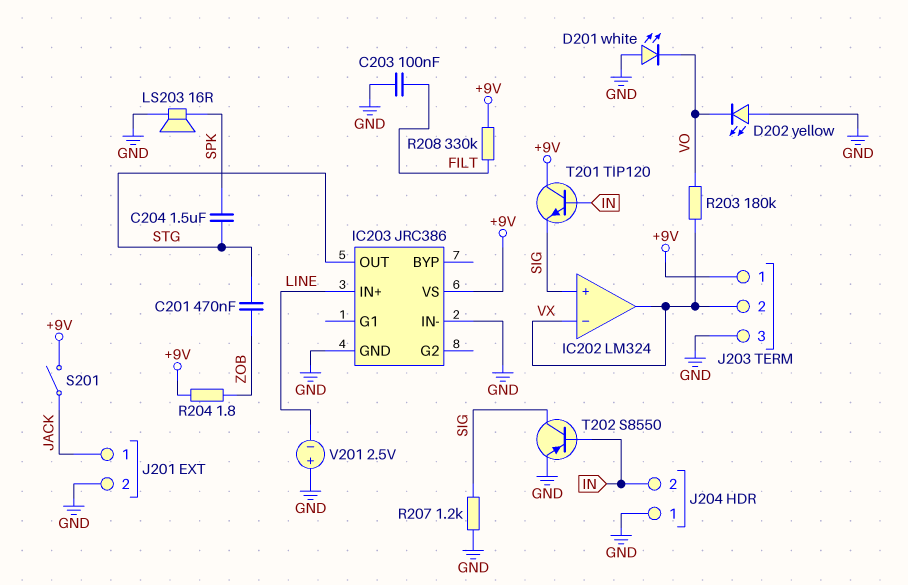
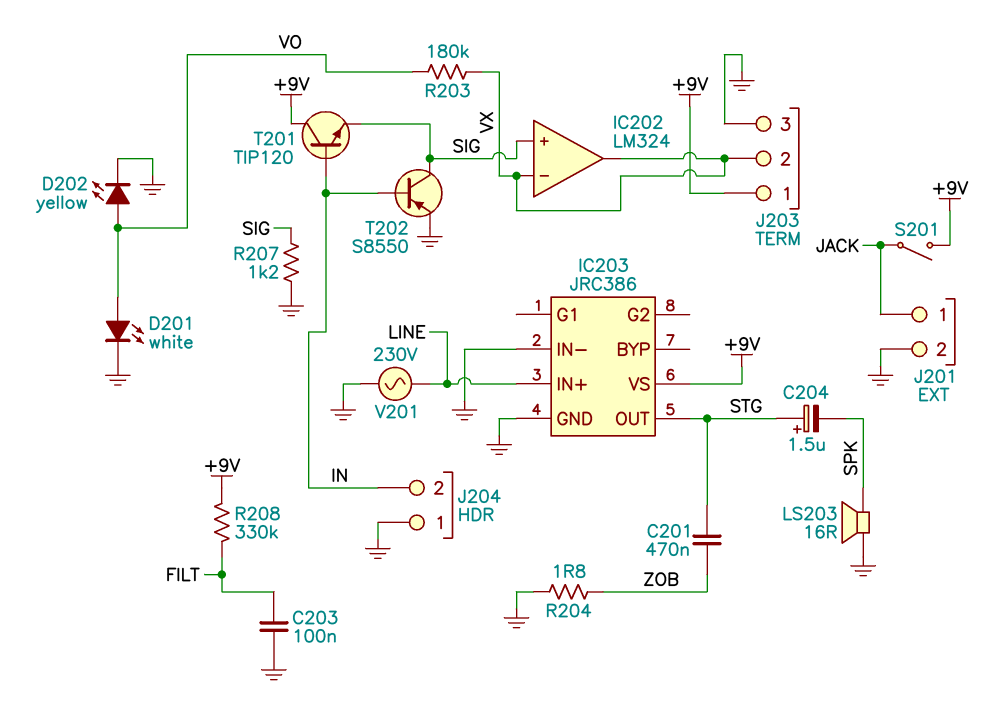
C204: 1.5uF (SPK, STG) -> 1.5uF (plus STG, minus SPK)
D201: LED white (A GND, K VO) -> LED white (A VO, K GND)
D202: LED yellow (A GND, K VO) -> LED yellow (A VO, K GND)
R204: 1.8 (+9V, ZOB) -> 1.8 (GND, ZOB)
V201: 2.5V (plus GND, minus LINE) -> AC 230V (GND, LINE)

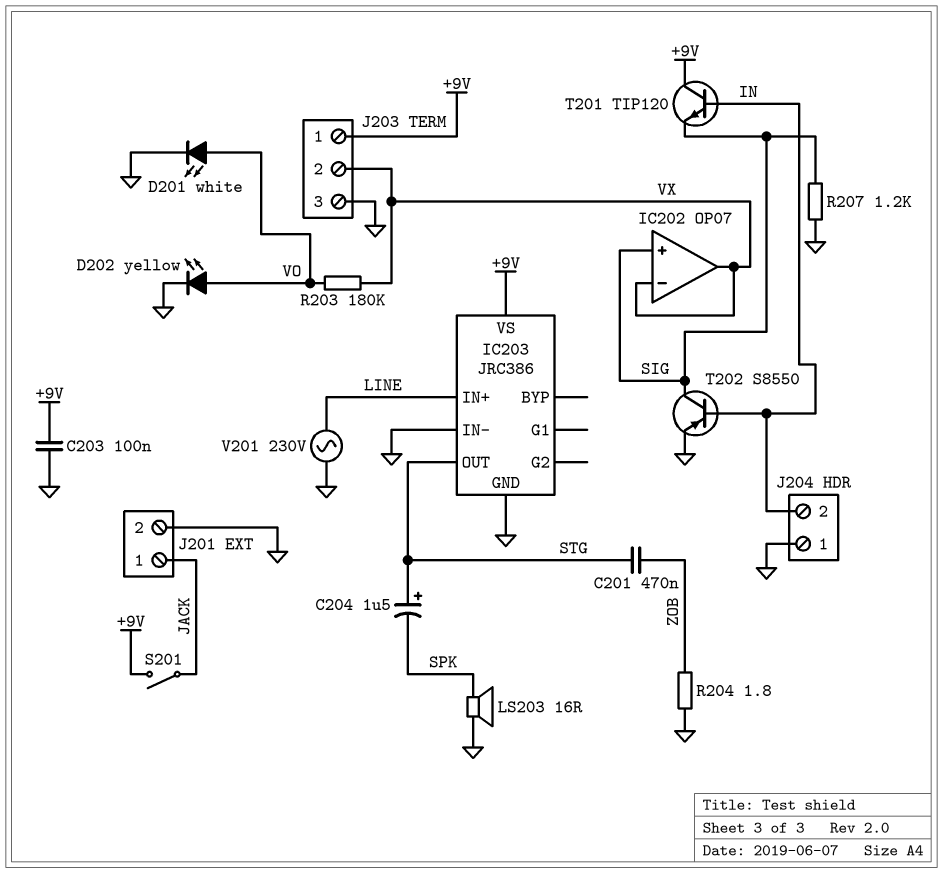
C203: 100nF (FILT, GND) -> 100nF (+9V, GND)
IC202: LM324 -> OP07
R208: 330k (+9V, FILT) -> none

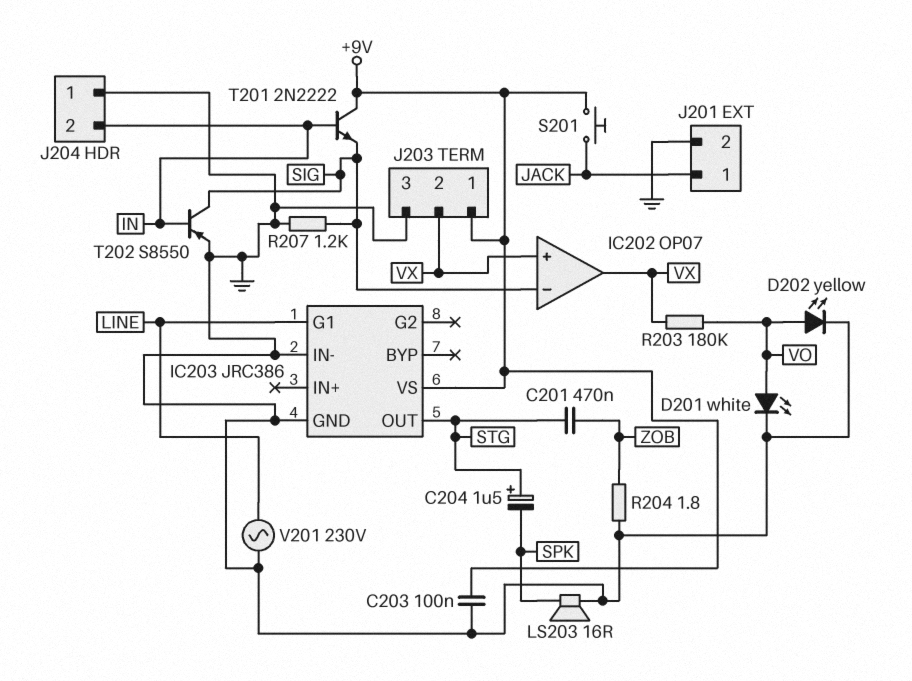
IC202 pin in+: SIG -> VX
IC202 pin in-: VX -> SIG
IC203 pin G1: none -> LINE
IC203 pin IN+: LINE -> none
S201: switch (+9V, JACK) -> button (+9V, JACK)
T201: NPN TIP120 (B IN, C +9V, E SIG) -> NPN 2N2222 (B IN, C +9V, E SIG)

